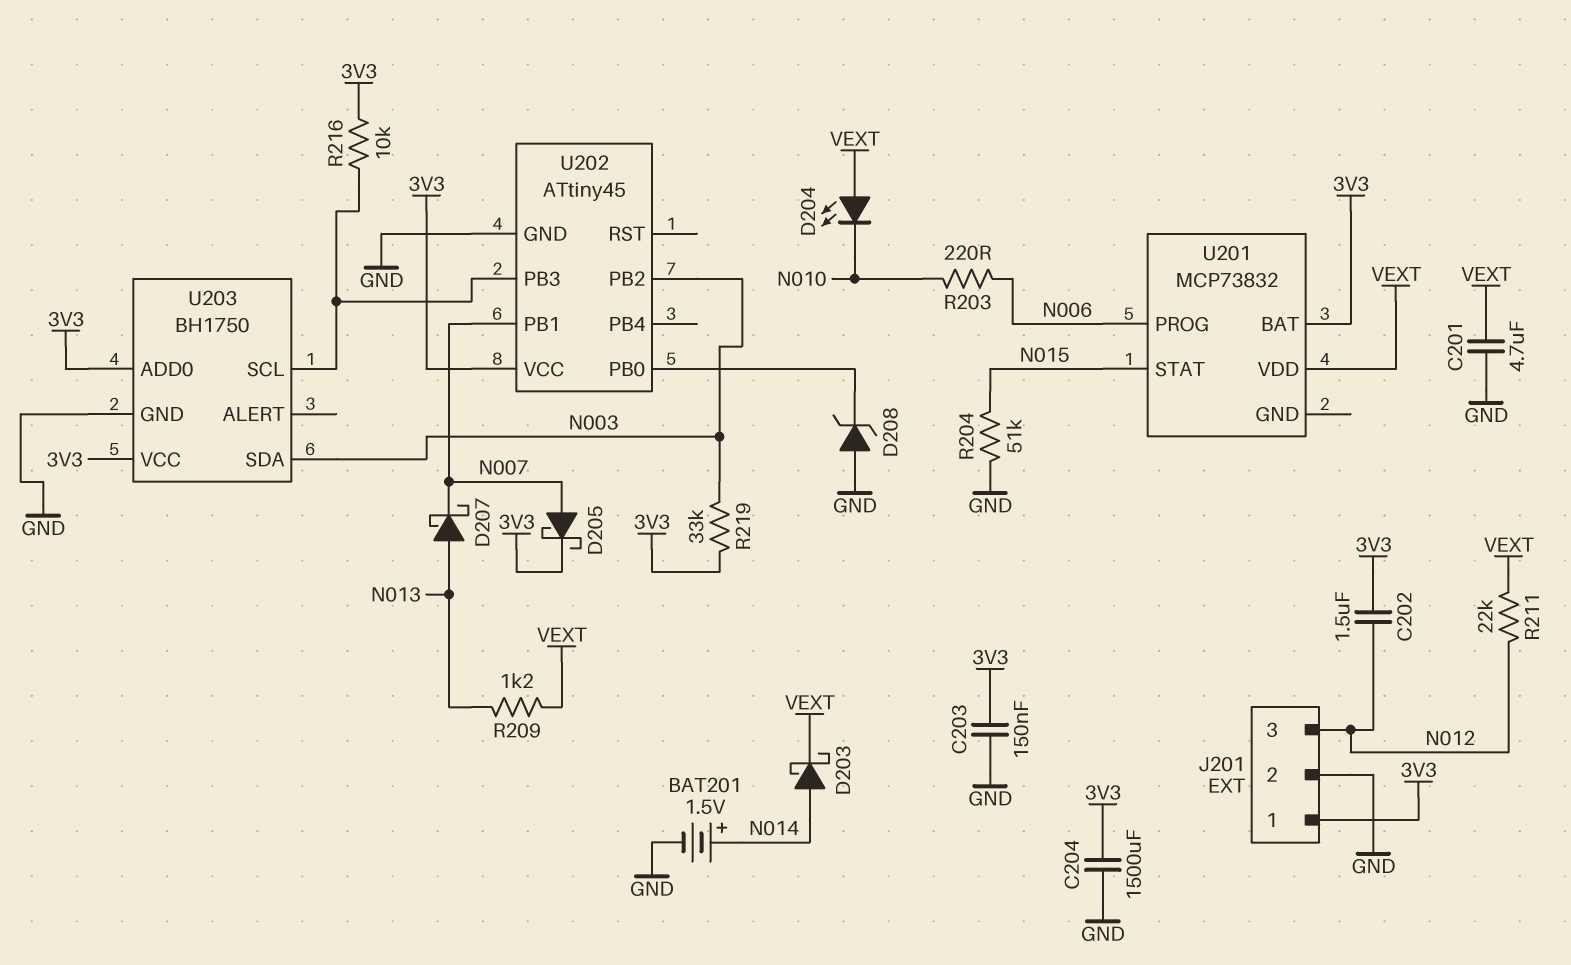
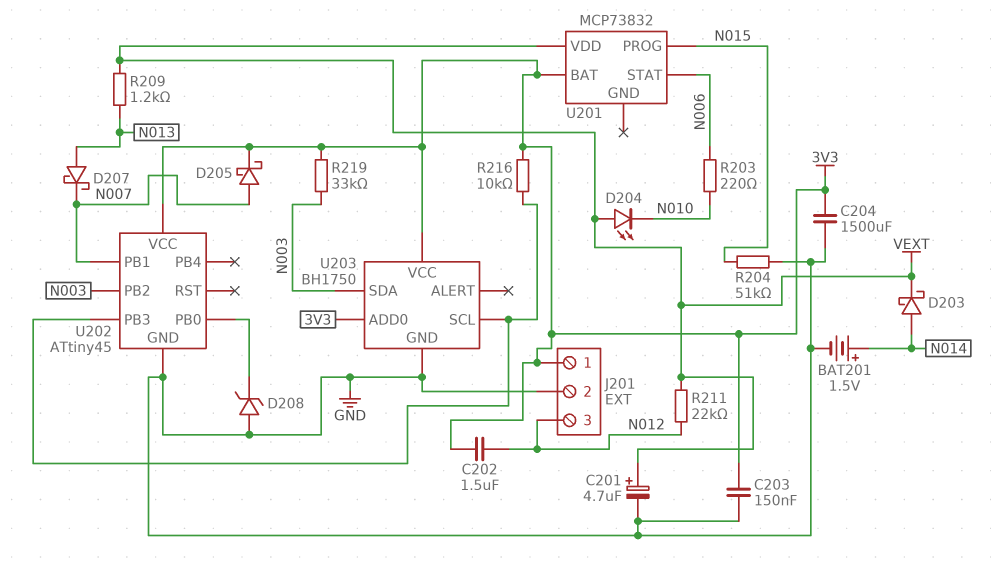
C201: 4.7uF (GND, VEXT) -> 4.7uF (plus VEXT, minus GND)
U201 pin PROG: N006 -> N015
U201 pin STAT: N015 -> N006

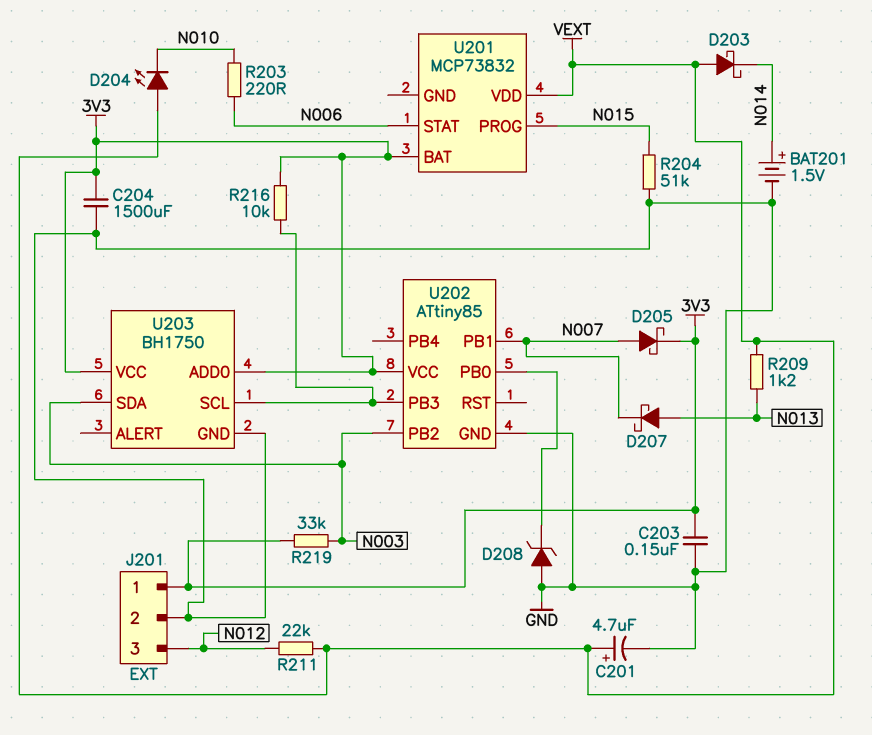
C202: 1.5uF (3V3, N012) -> none
D203: schottky (A N014, K VEXT) -> schottky (A VEXT, K N014)
U202: ATtiny45 -> ATtiny85

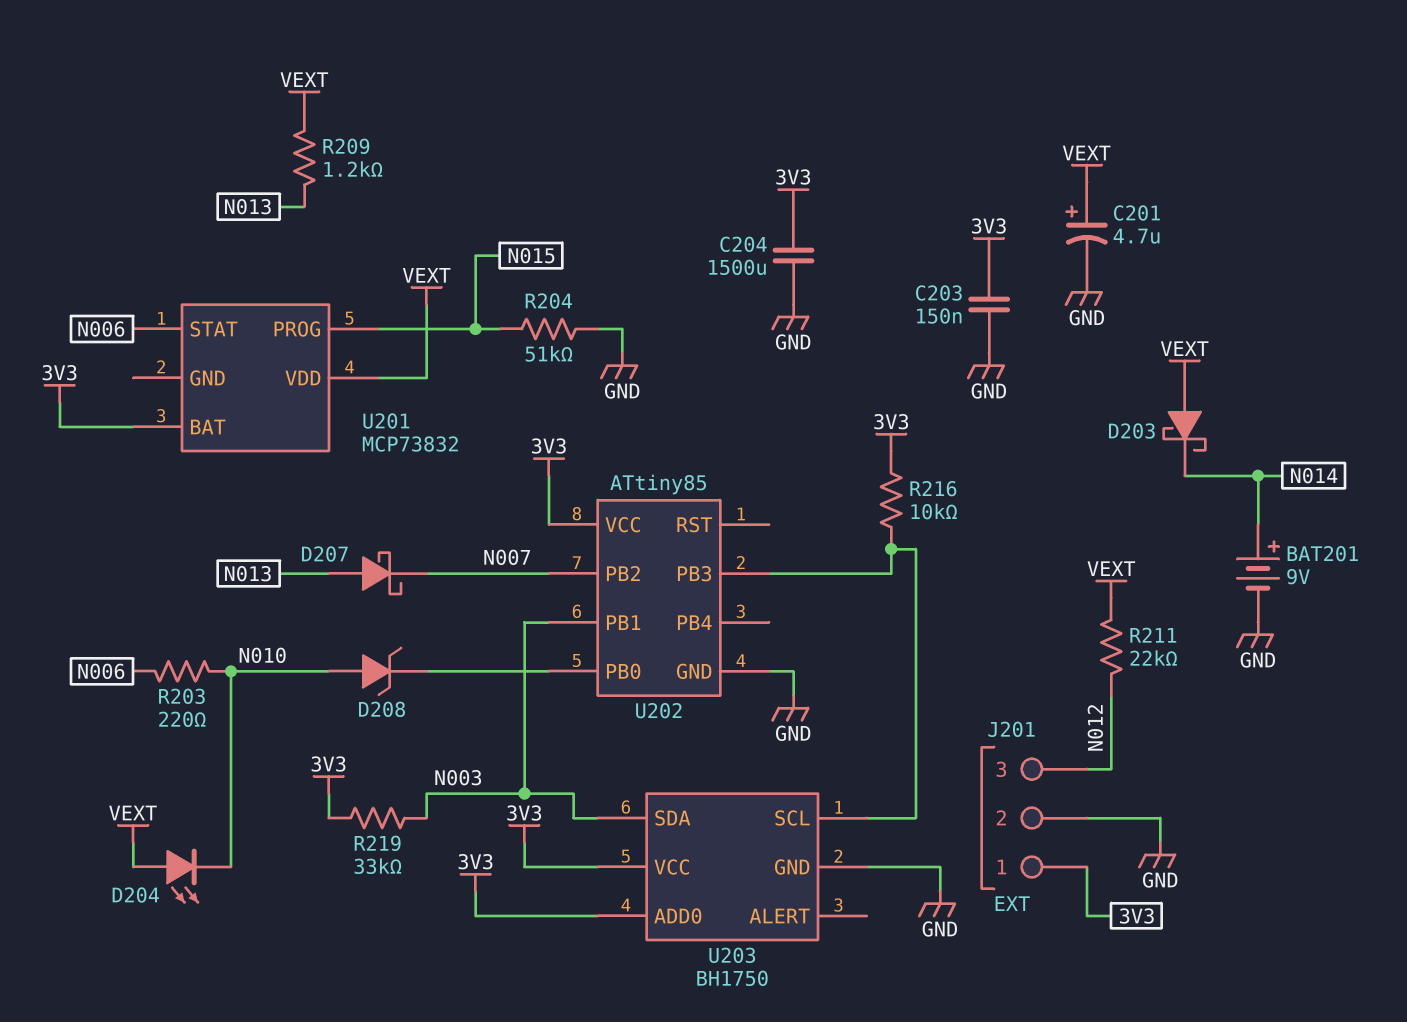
BAT201: 1.5V (plus N014, minus GND) -> 9V (plus N014, minus GND)
D205: schottky (A N007, K 3V3) -> none
D208: zener (A GND, K U202/PB0) -> zener (A N010, K U202/PB0)
U202 pin PB1: N007 -> N003
U202 pin PB2: N003 -> N007

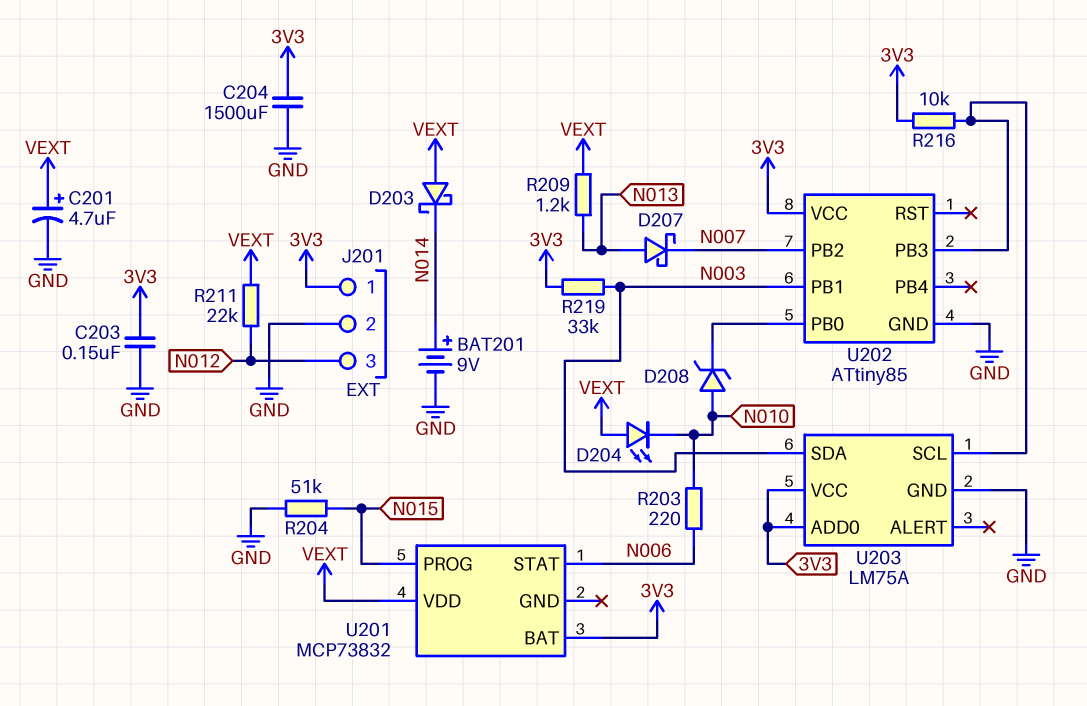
U203: BH1750 -> LM75A

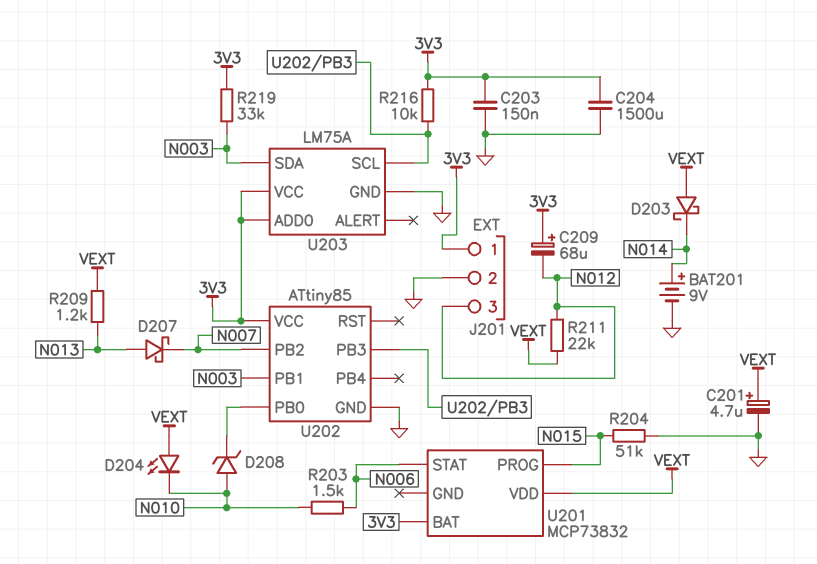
C209: none -> 68uF (plus 3V3, minus N012)
R203: 220 (N006, N010) -> 1.5k (N006, N010)

